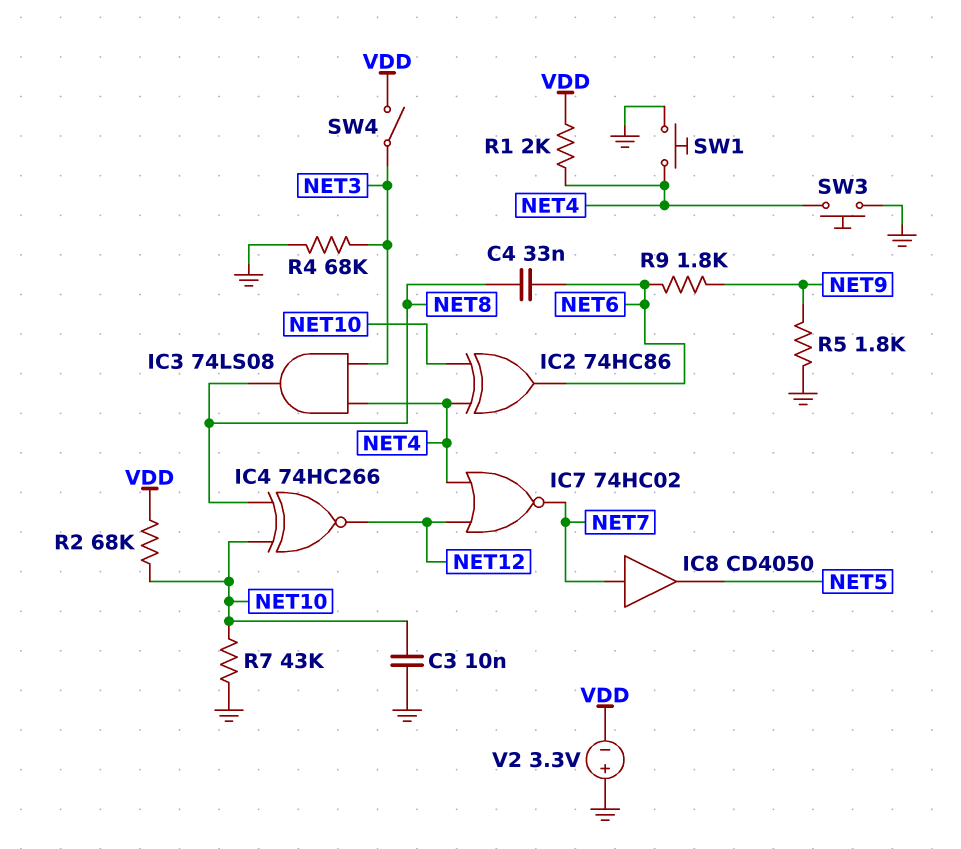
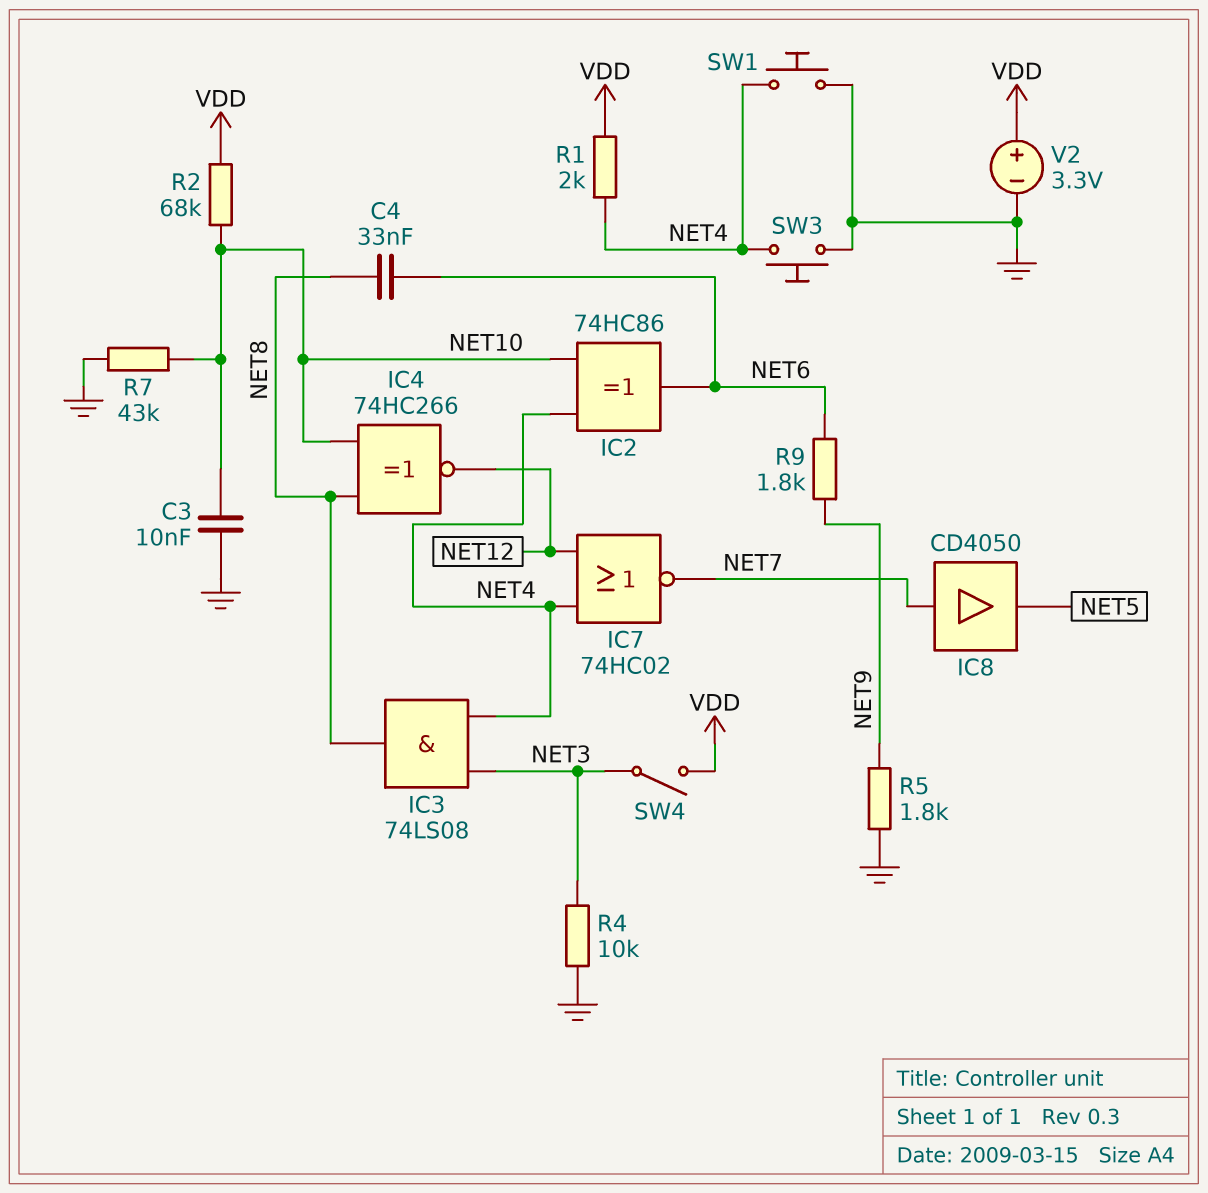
R4: 68k (GND, NET3) -> 10k (GND, NET3)
V2: 3.3V (plus GND, minus VDD) -> 3.3V (plus VDD, minus GND)

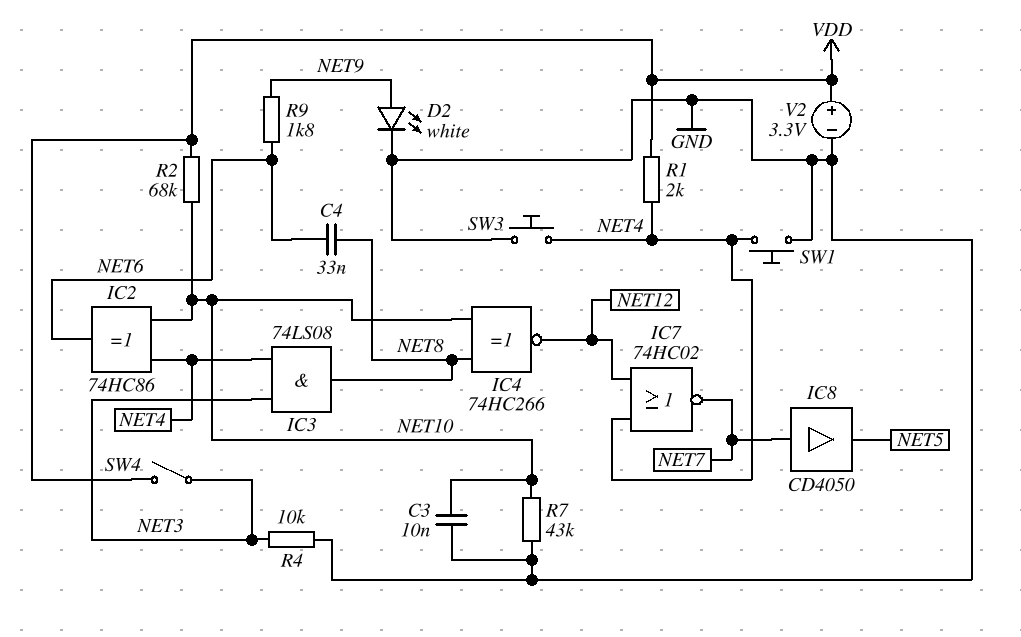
D2: none -> LED white (A NET9, K GND)
R5: 1.8k (GND, NET9) -> none

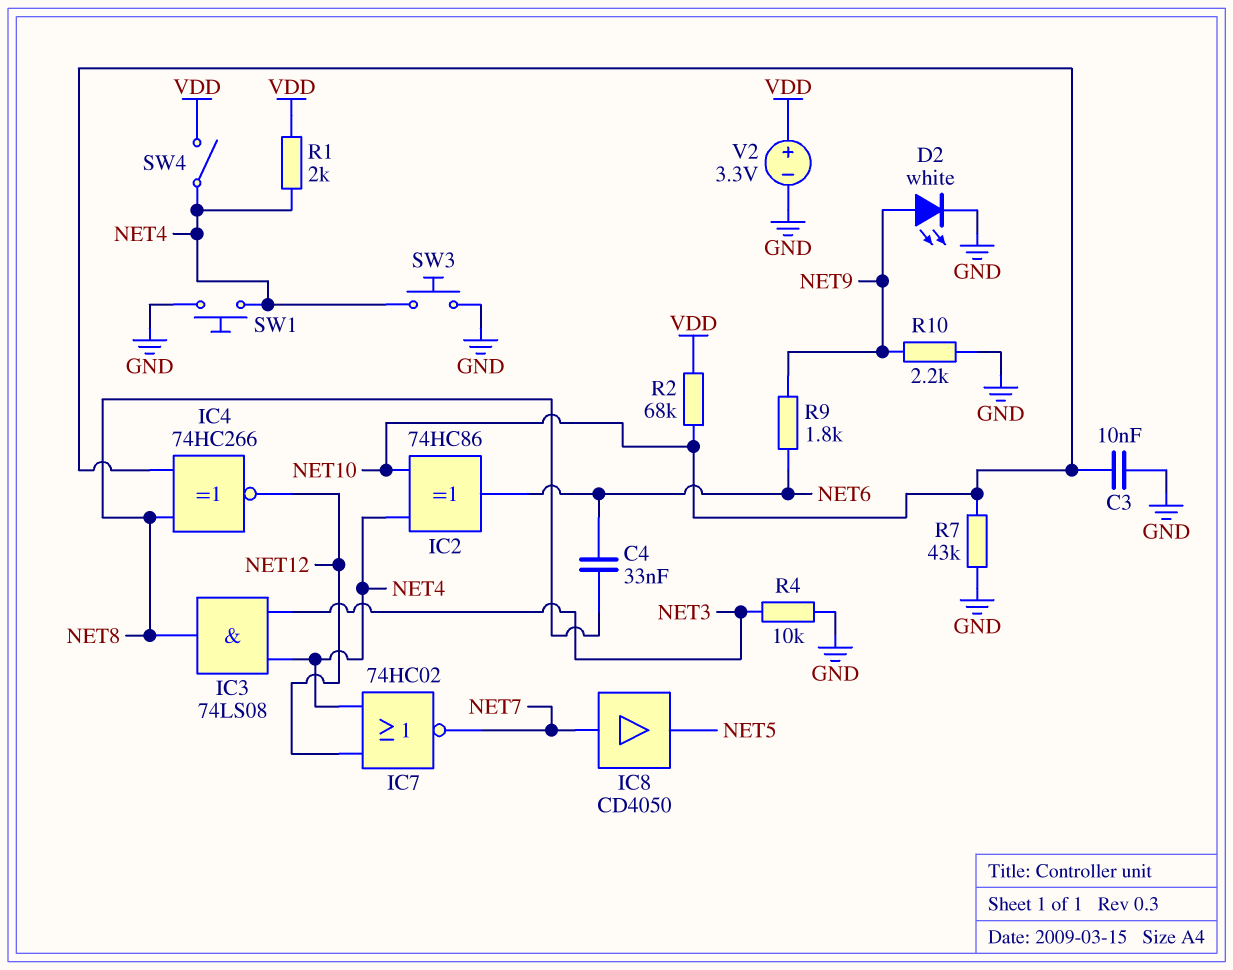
R10: none -> 2.2k (GND, NET9)
SW4: switch (NET3, VDD) -> switch (NET4, VDD)

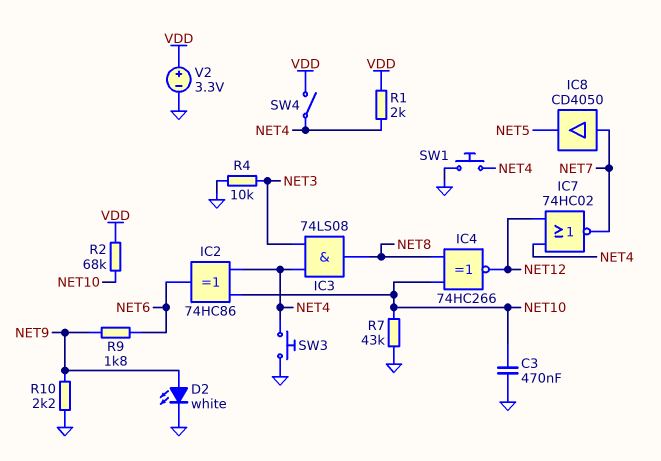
C3: 10nF (GND, NET10) -> 470nF (GND, NET10)
C4: 33nF (NET6, NET8) -> none

